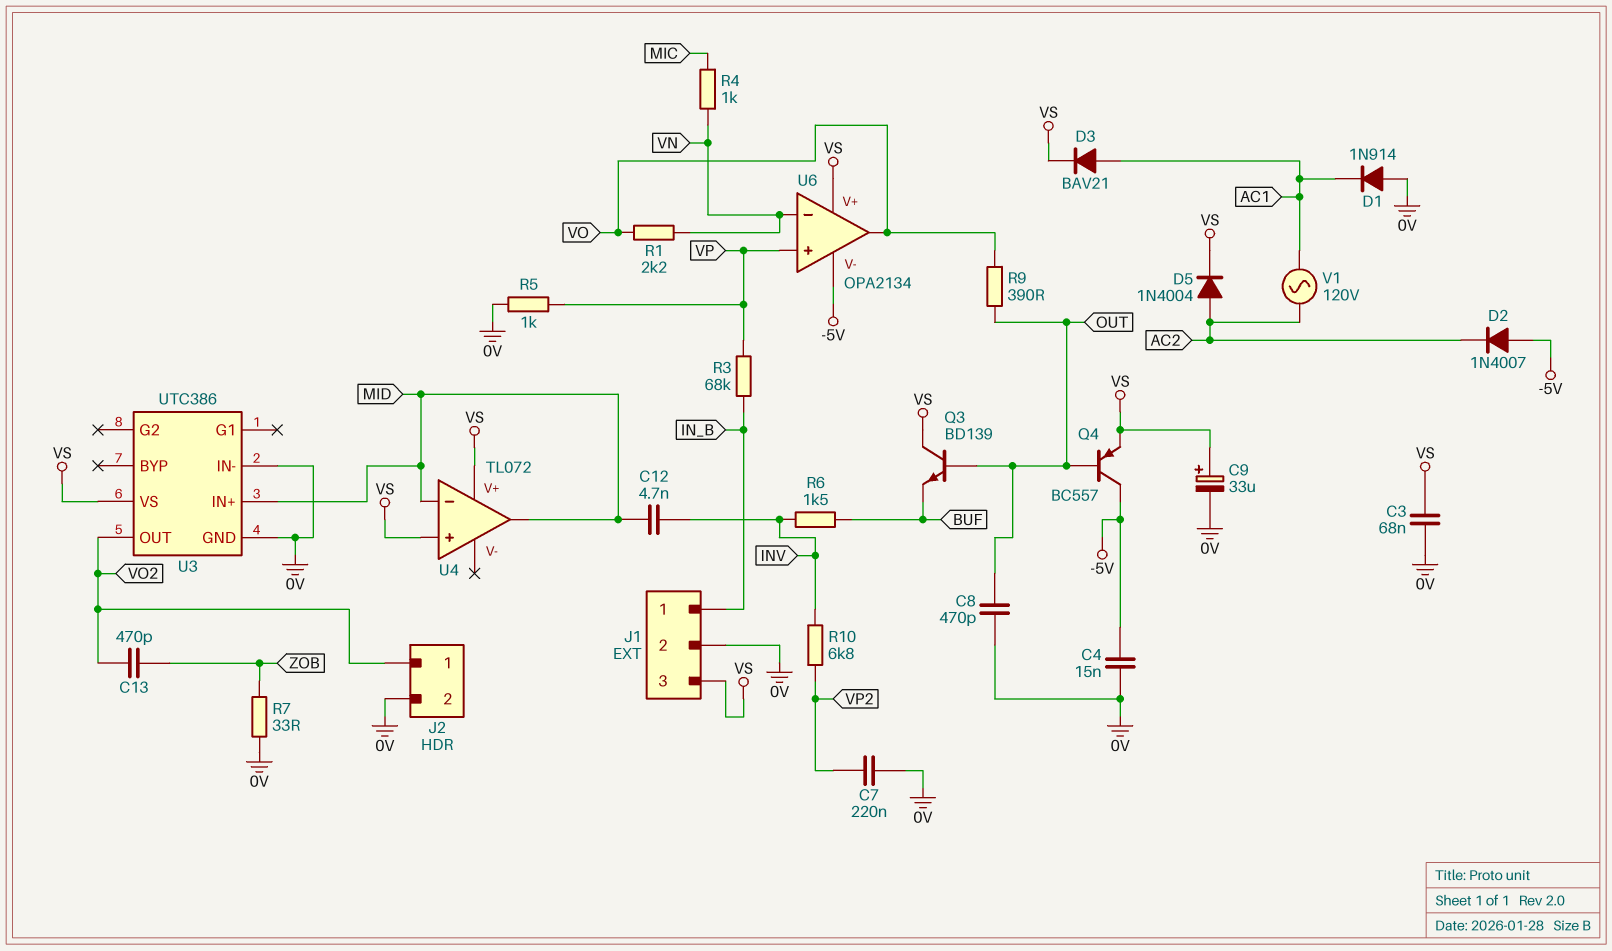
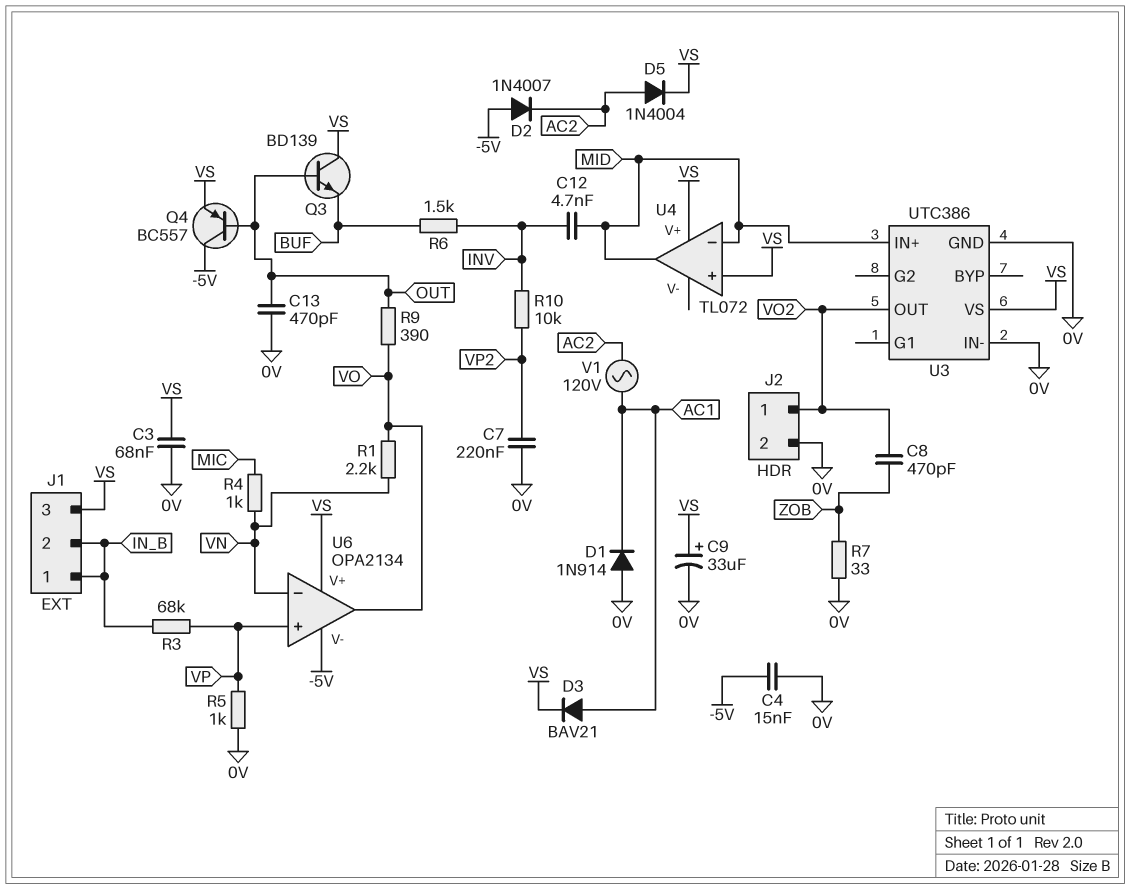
C8: 470pF (0V, OUT) -> 470pF (VO2, ZOB)
C13: 470pF (VO2, ZOB) -> 470pF (0V, OUT)
J1 pin 2: 0V -> IN_B
R10: 6.8k (INV, VP2) -> 10k (INV, VP2)

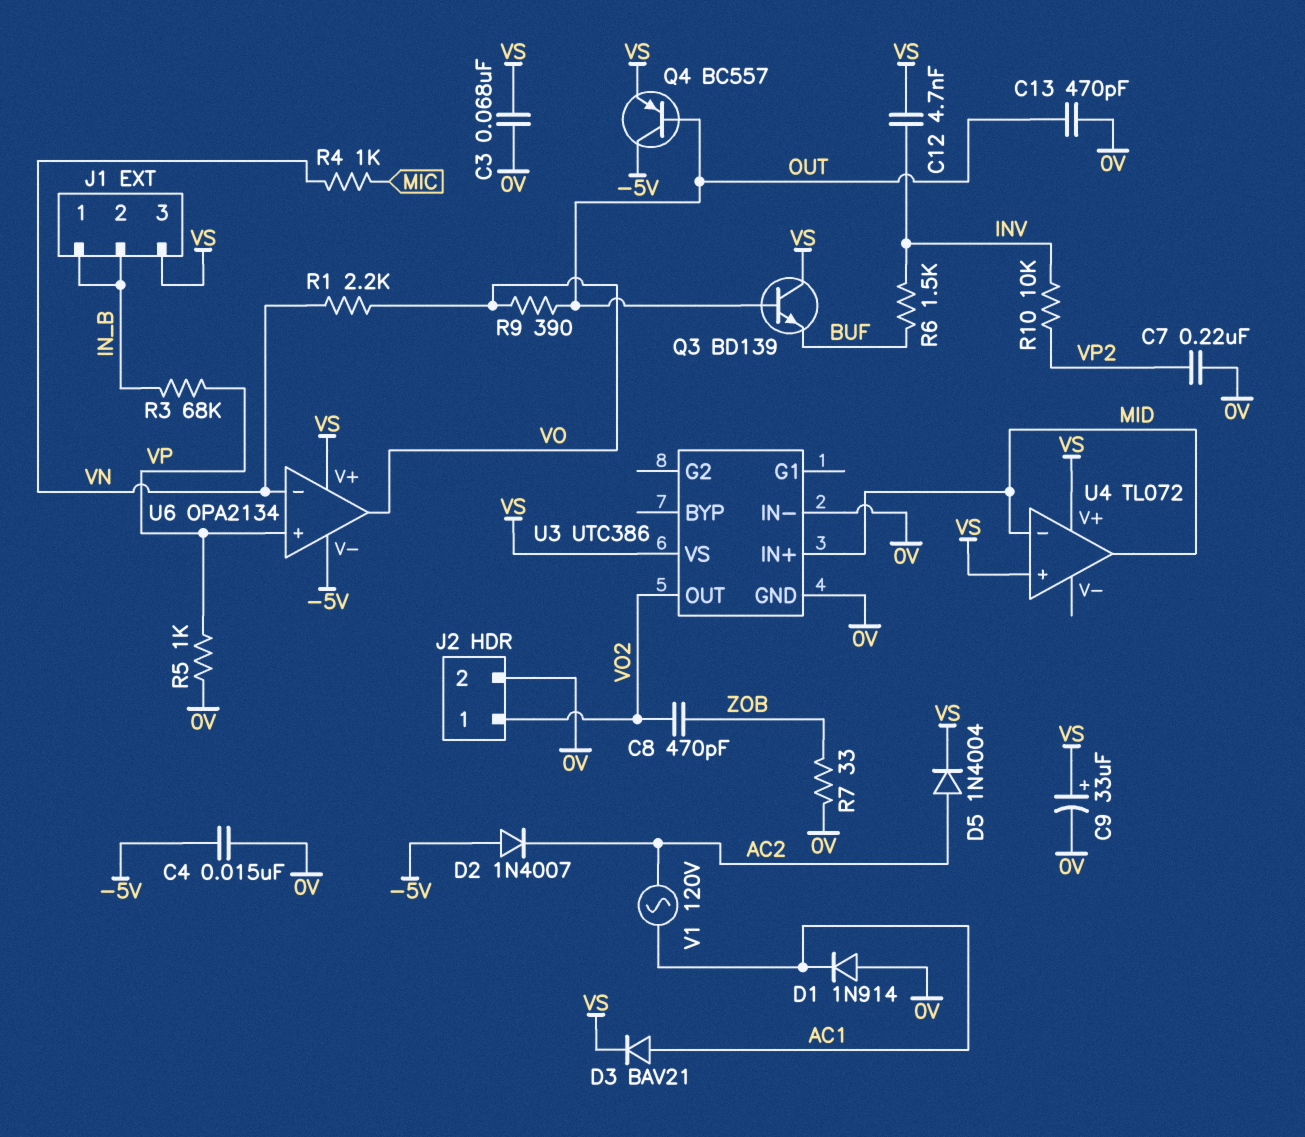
C12: 4.7nF (INV, MID) -> 4.7nF (INV, VS)

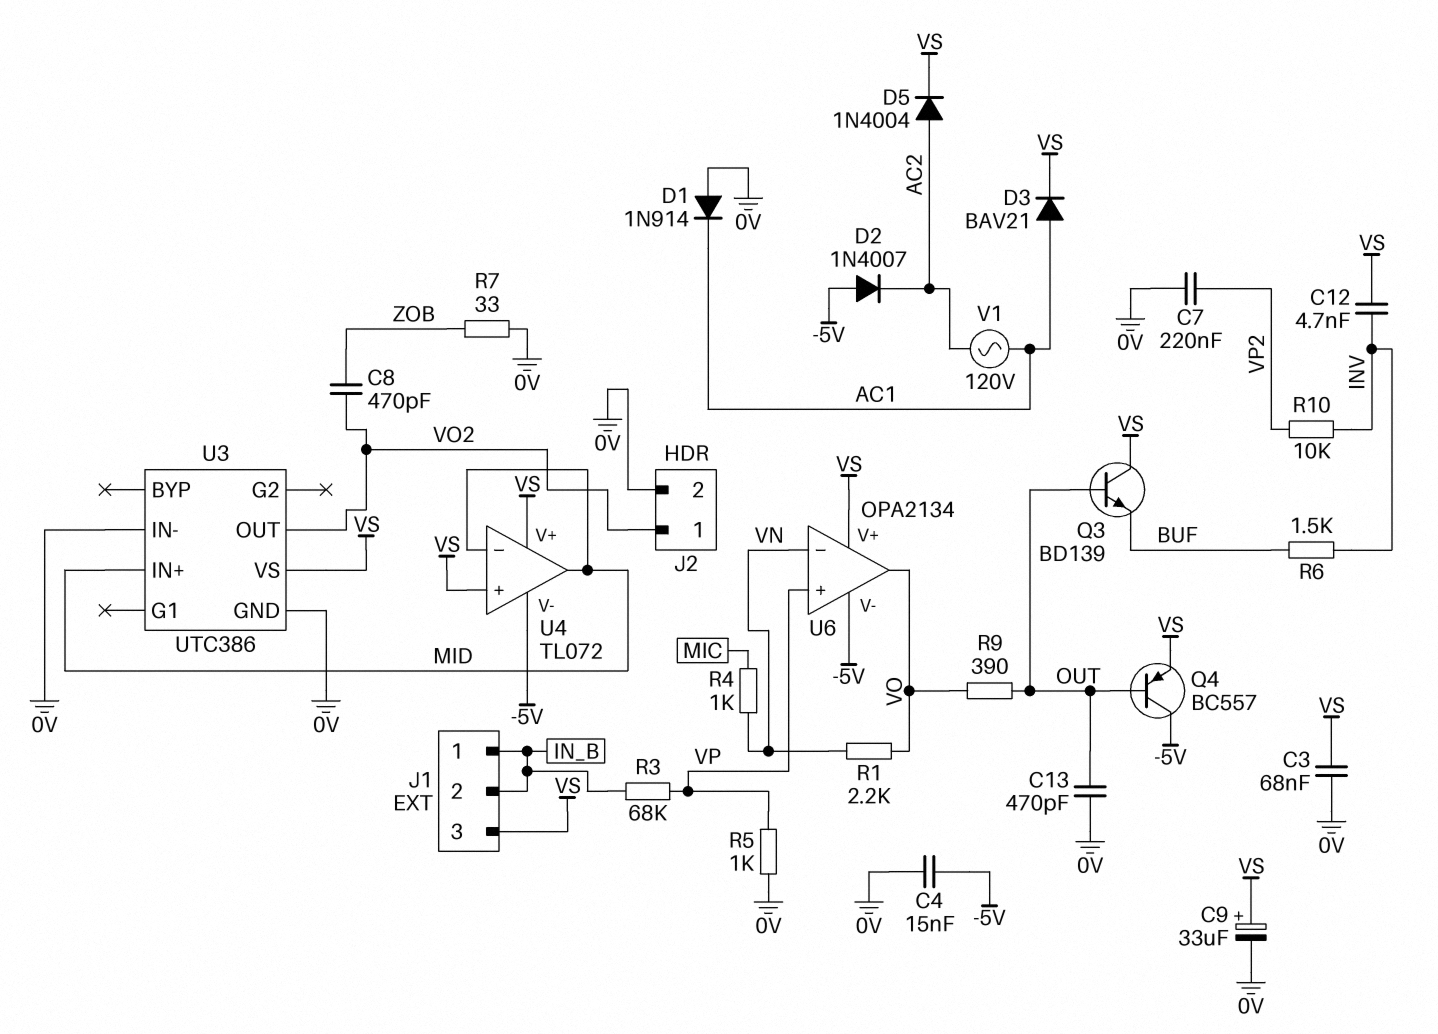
U4 pin V-: none -> -5V

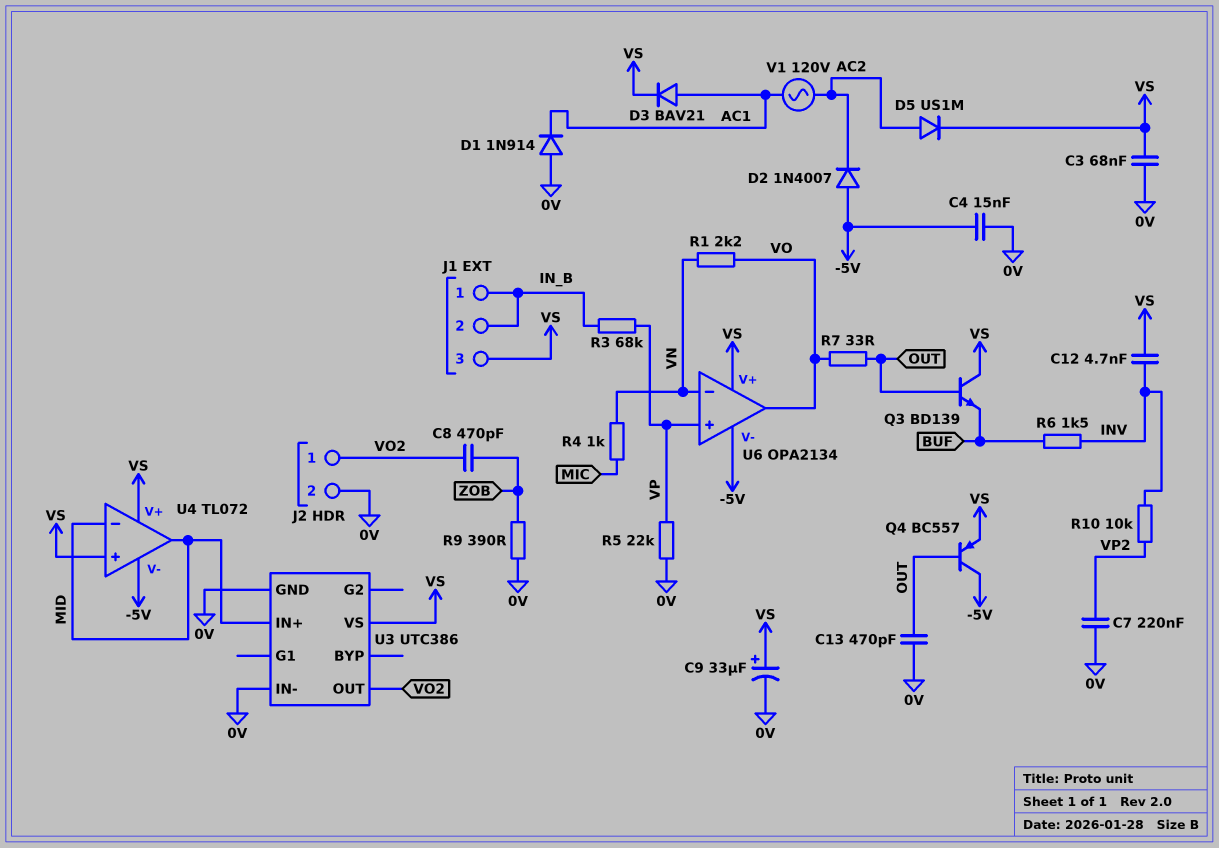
D5: diode 1N4004 (A AC2, K VS) -> diode US1M (A AC2, K VS)
R5: 1k (0V, VP) -> 22k (0V, VP)
R7: 33 (0V, ZOB) -> 33 (OUT, VO)
R9: 390 (OUT, VO) -> 390 (0V, ZOB)

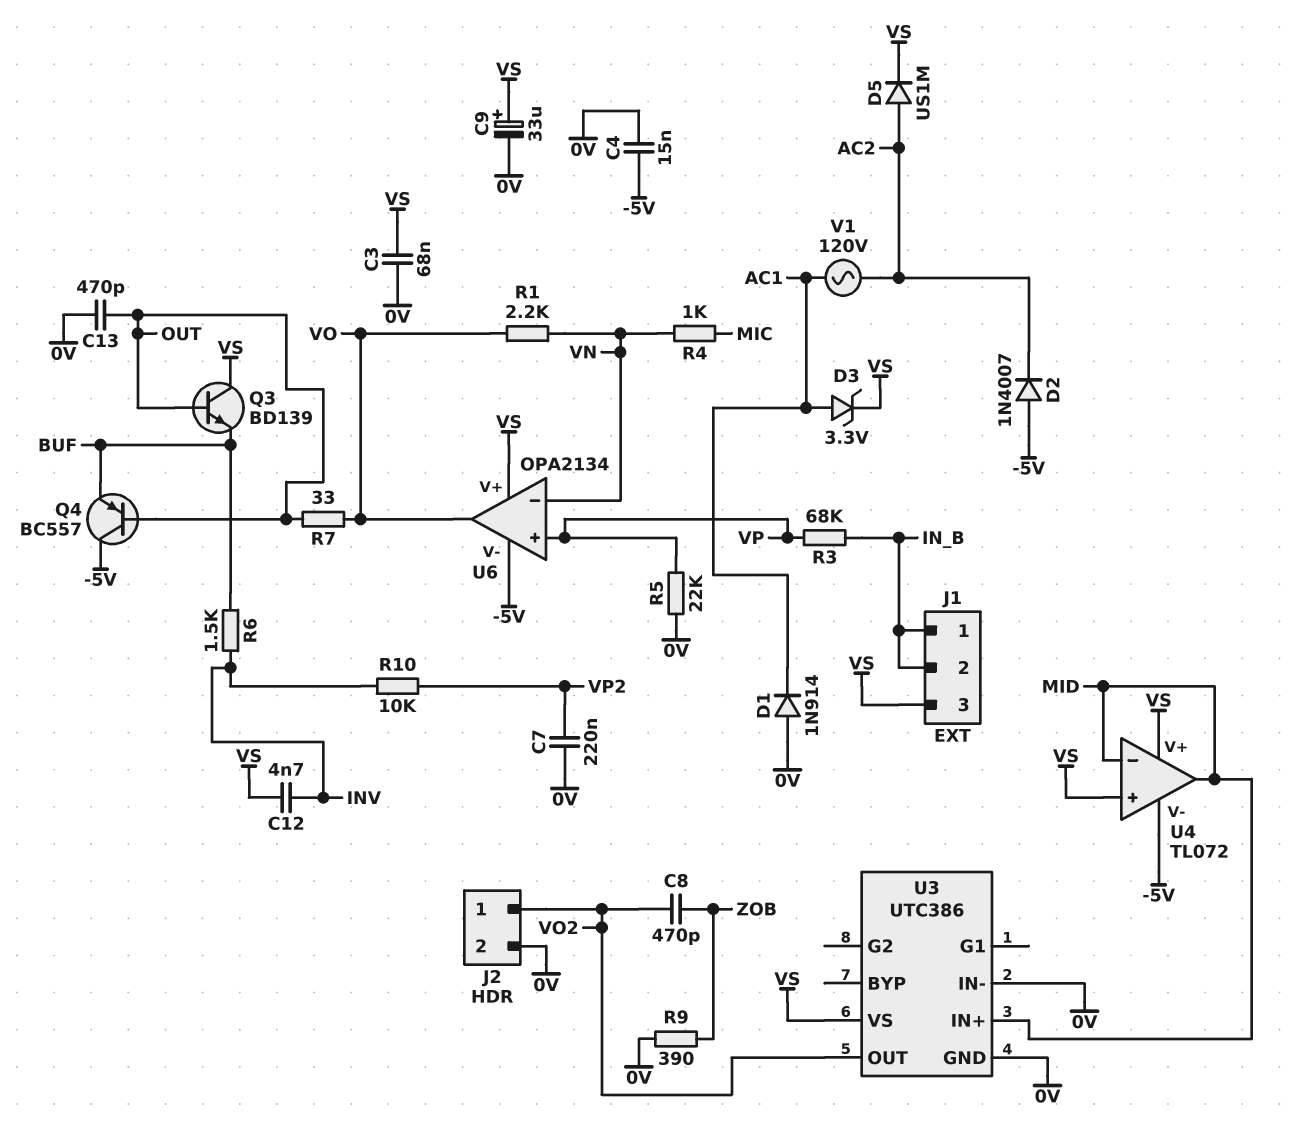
D3: diode BAV21 (A AC1, K VS) -> zener 3.3V (A AC1, K VS)
Q4: PNP BC557 (B OUT, C -5V, E VS) -> PNP BC557 (B OUT, C -5V, E BUF)

